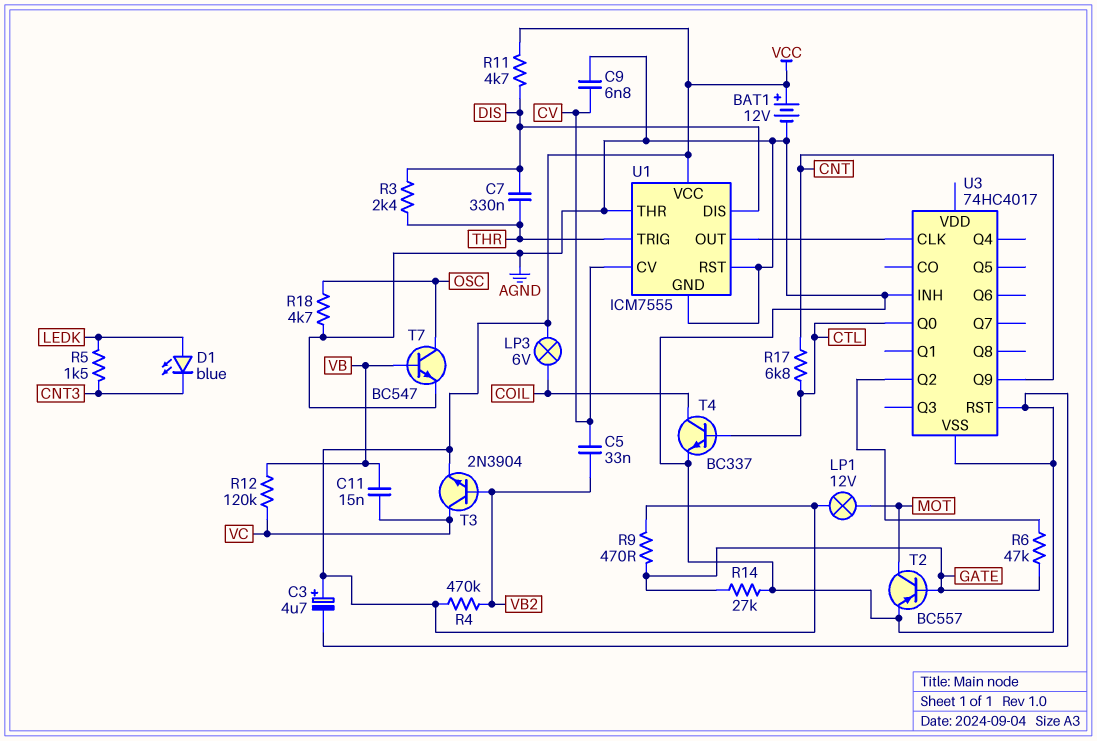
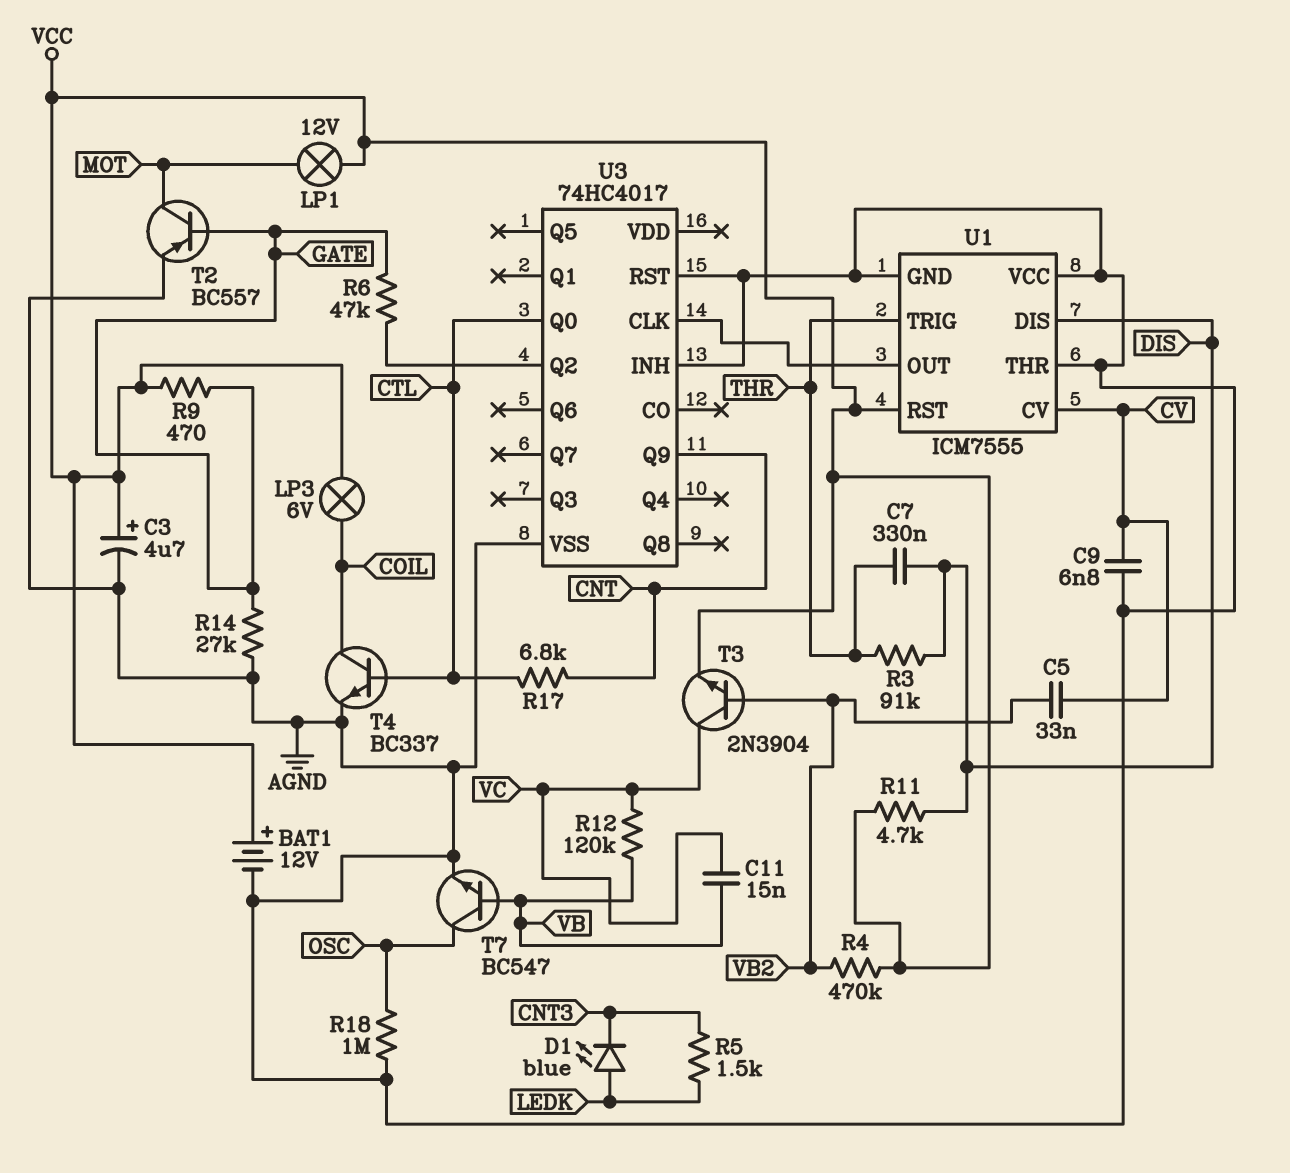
R3: 2.4k (DIS, THR) -> 91k (DIS, THR)
R18: 4.7k (AGND, OSC) -> 1M (AGND, OSC)
U1 pin RST: AGND -> VCC
U1 pin VCC: VCC -> AGND

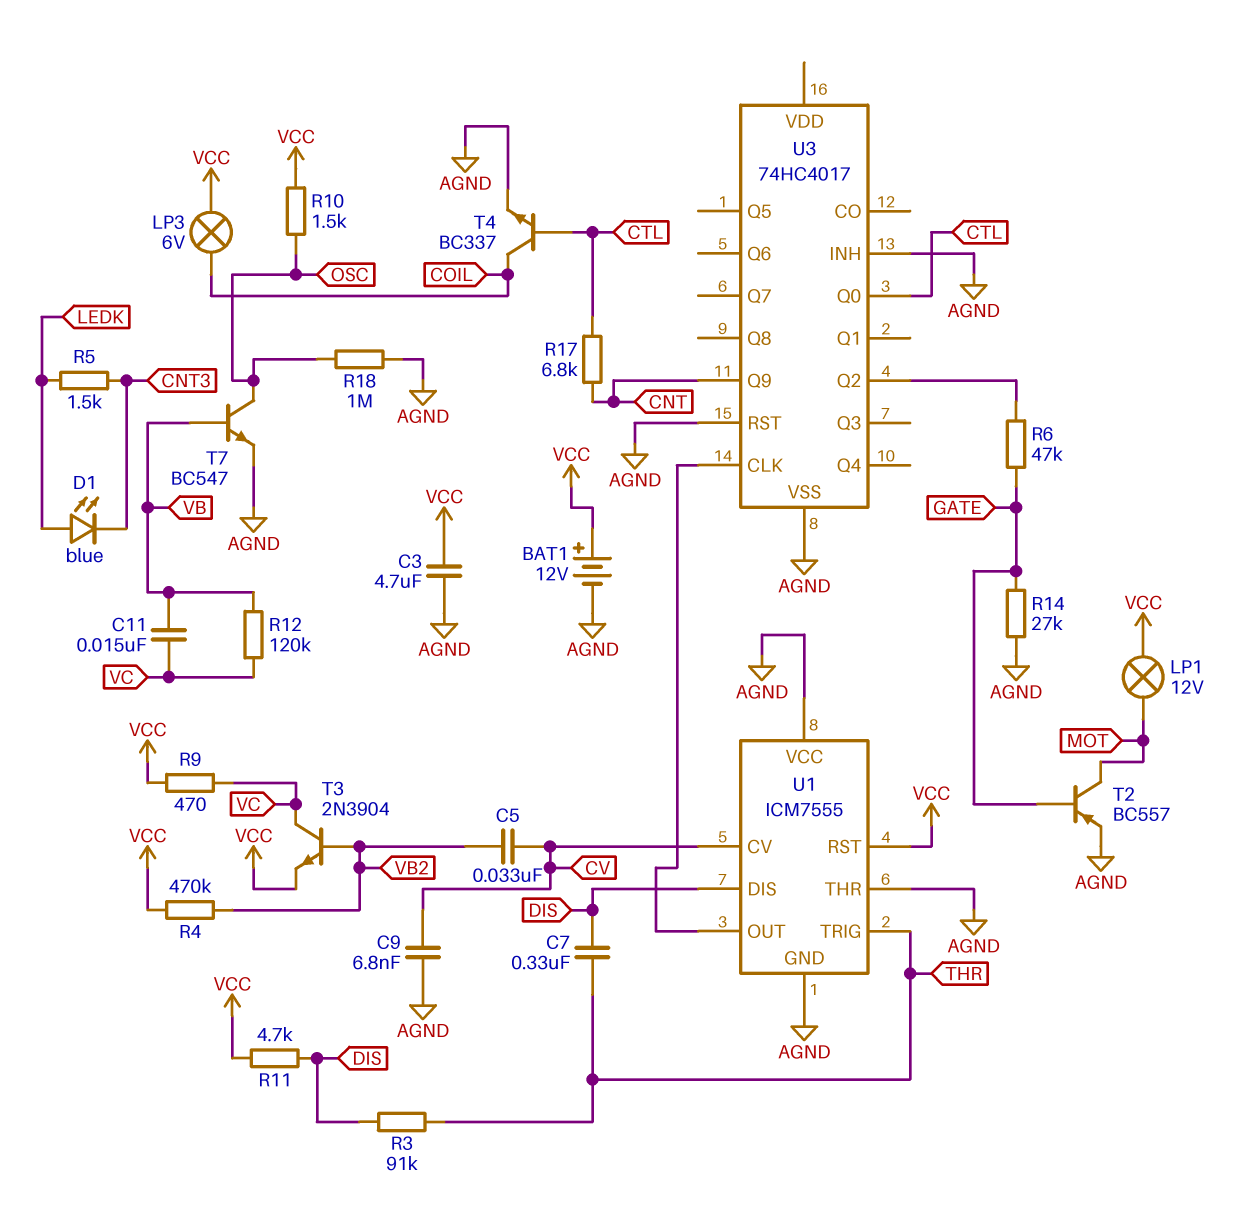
C3: 4.7uF (plus VCC, minus AGND) -> 4.7uF (AGND, VCC)
R9: 470 (GATE, VCC) -> 470 (VC, VCC)
R10: none -> 1.5k (OSC, VCC)

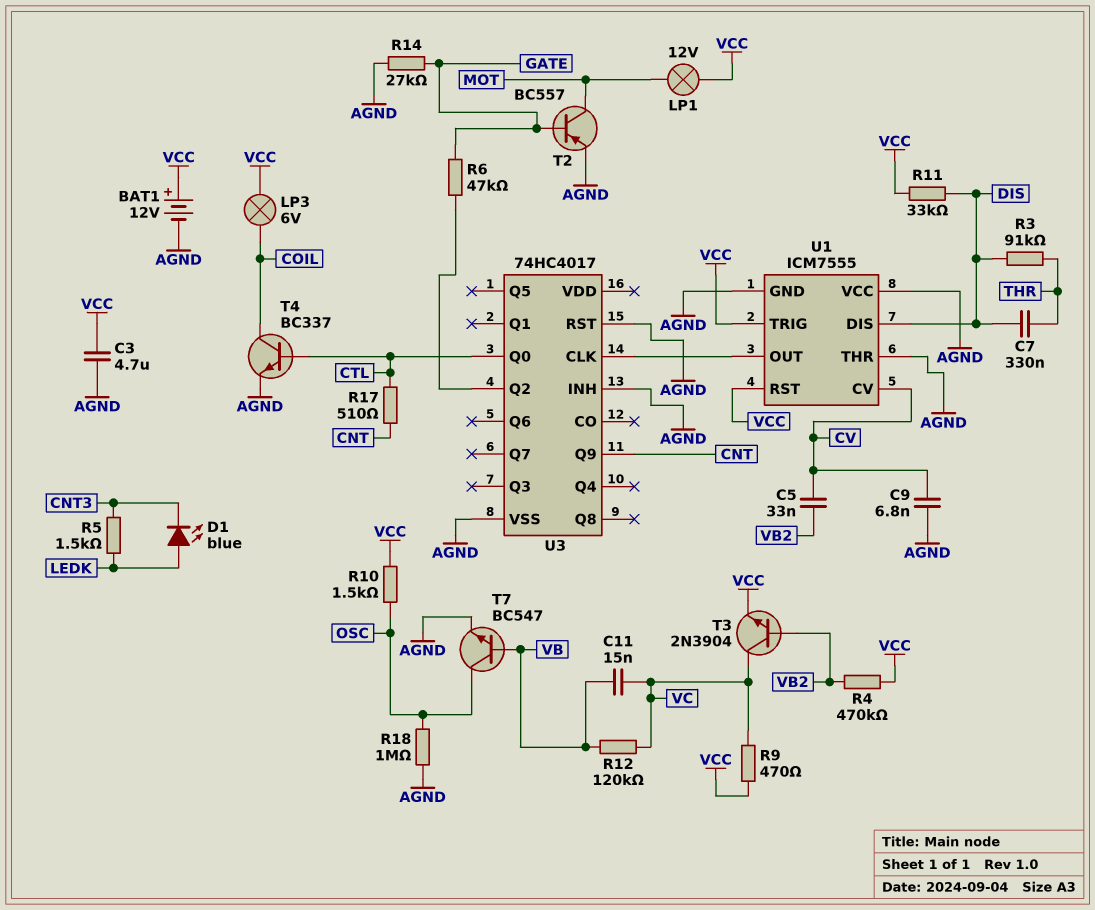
R11: 4.7k (DIS, VCC) -> 33k (DIS, VCC)
R17: 6.8k (CNT, CTL) -> 510 (CNT, CTL)
U1 pin TRIG: THR -> VCC

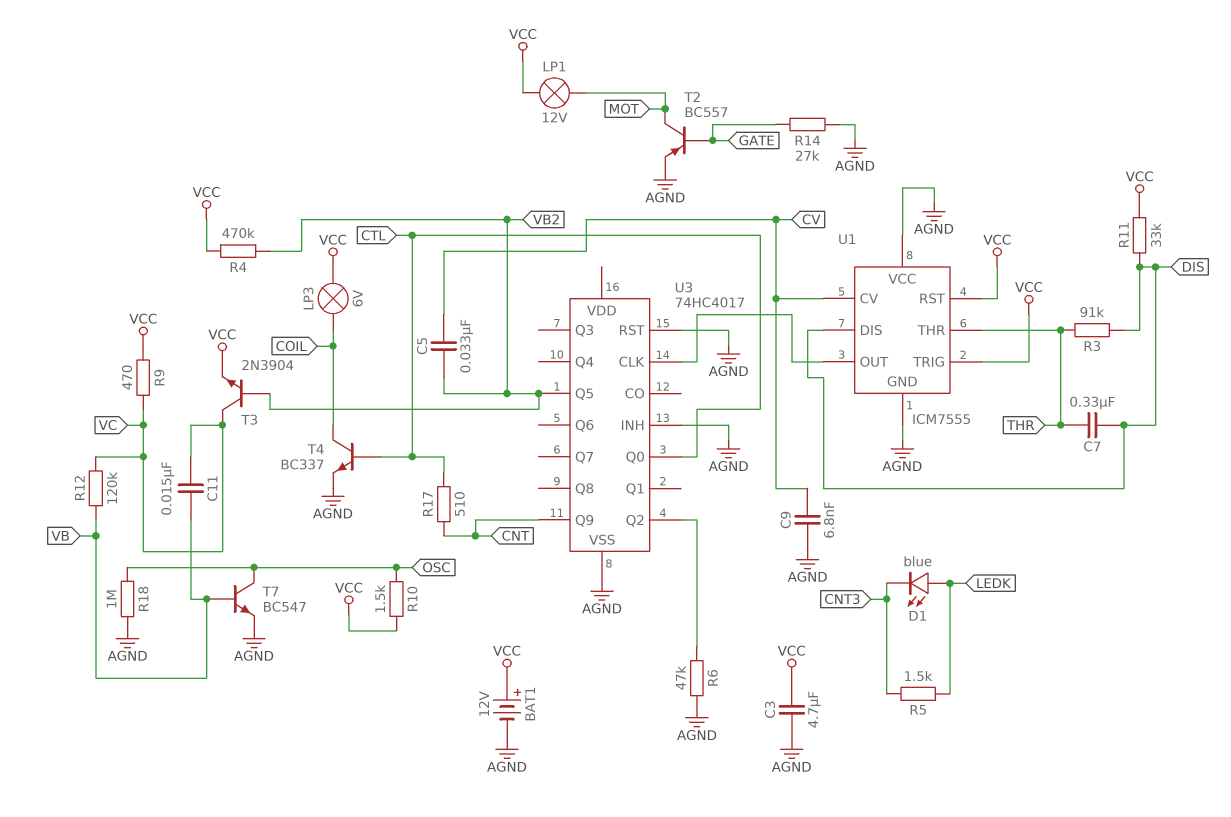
R6: 47k (GATE, U3/Q2) -> 47k (AGND, U3/Q2)
U1 pin THR: AGND -> THR
U3 pin Q5: none -> VB2

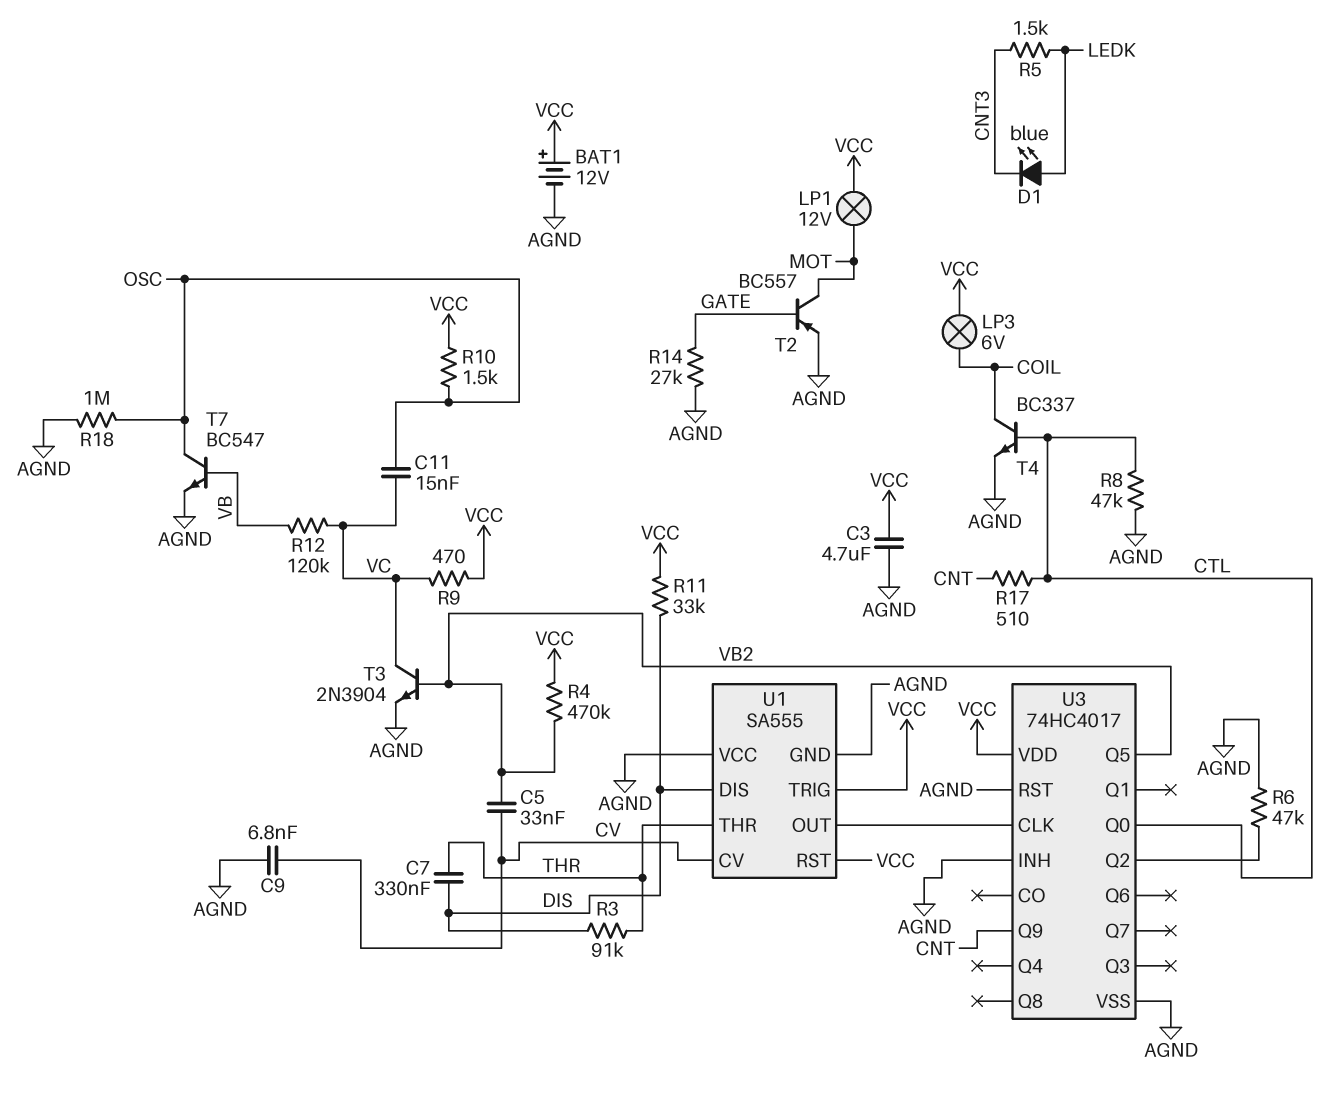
C11: 15nF (VB, VC) -> 15nF (OSC, VC)
R8: none -> 47k (AGND, CTL)
T3: NPN 2N3904 (B VB2, C VC, E VCC) -> NPN 2N3904 (B VB2, C VC, E AGND)
U1: ICM7555 -> SA555
U3 pin VDD: none -> VCC

